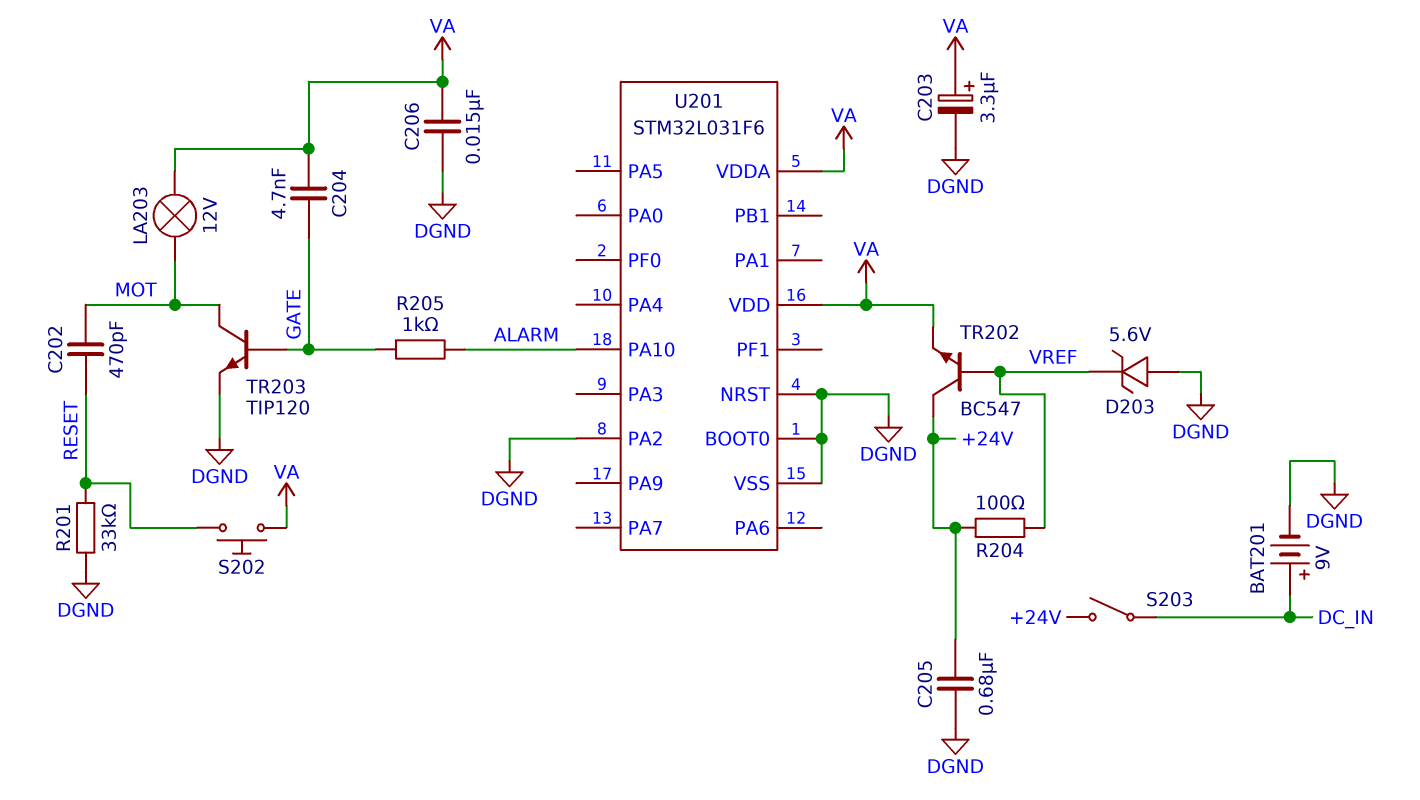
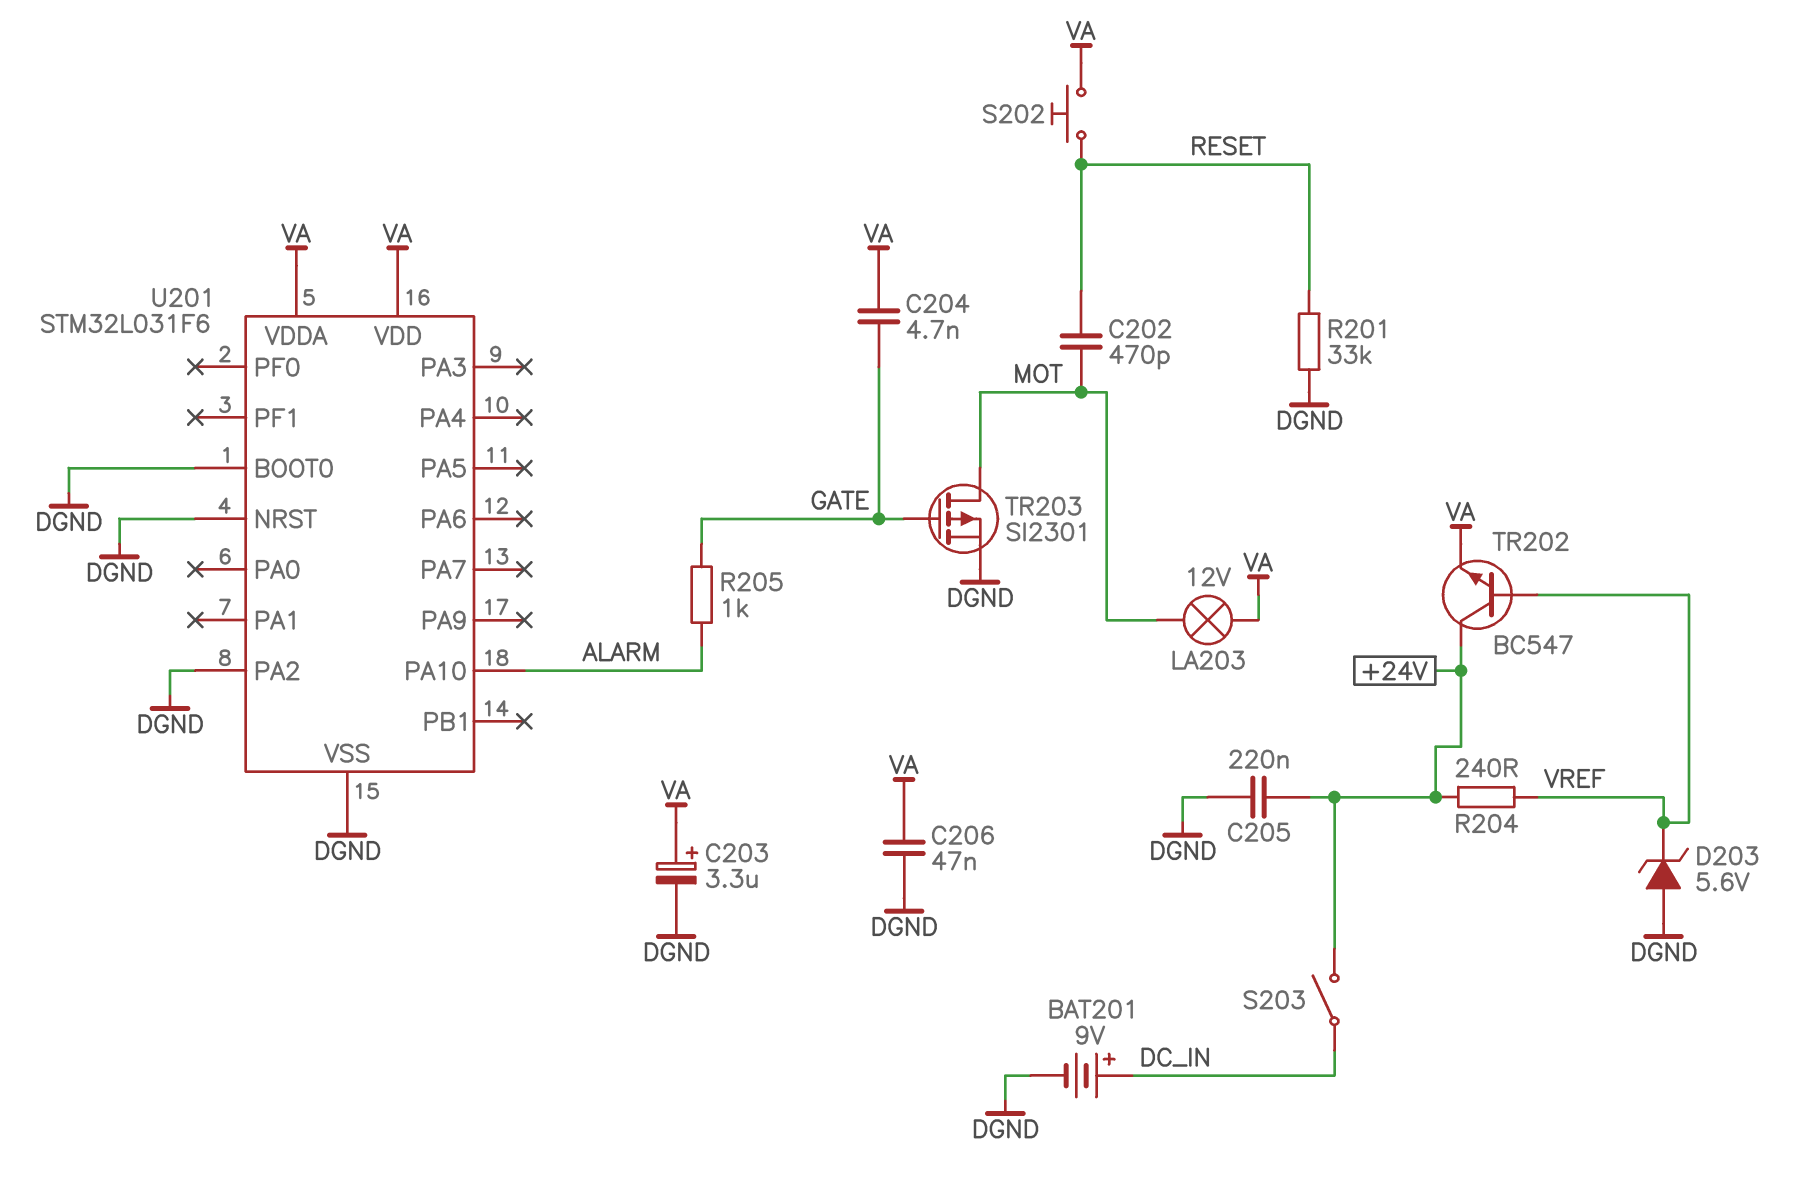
C205: 680nF (+24V, DGND) -> 220nF (+24V, DGND)
C206: 15nF (DGND, VA) -> 47nF (DGND, VA)
R204: 100 (+24V, VREF) -> 240 (+24V, VREF)
TR203: NPN TIP120 (B GATE, C MOT, E DGND) -> PMOS SI2301 (G GATE, D MOT, S DGND)

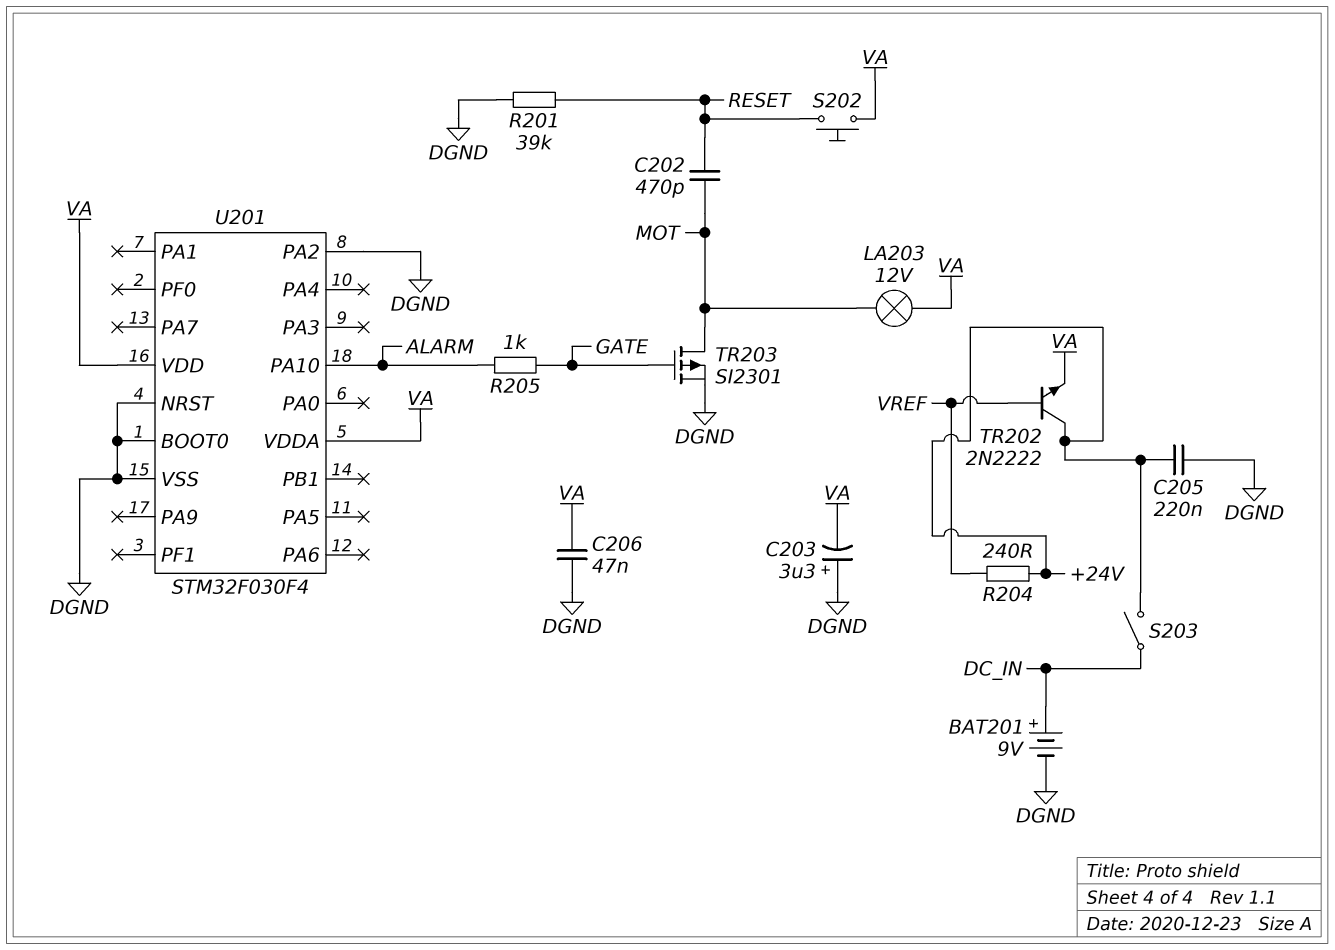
C203: 3.3uF (plus VA, minus DGND) -> 3.3uF (plus DGND, minus VA)
C204: 4.7nF (GATE, VA) -> none
D203: zener 5.6V (A DGND, K VREF) -> none
R201: 33k (DGND, RESET) -> 39k (DGND, RESET)
TR202: NPN BC547 (B VREF, C +24V, E VA) -> NPN 2N2222 (B VREF, C +24V, E VA)
U201: STM32L031F6 -> STM32F030F4

